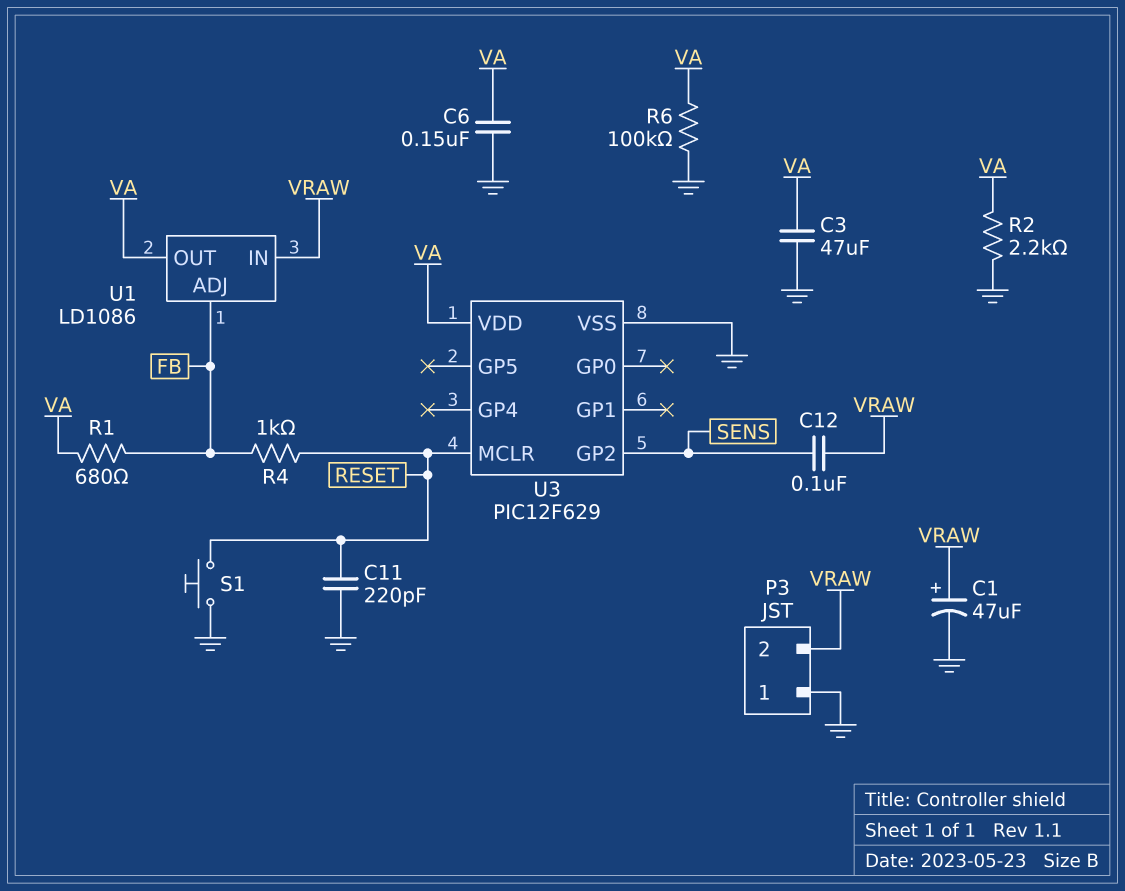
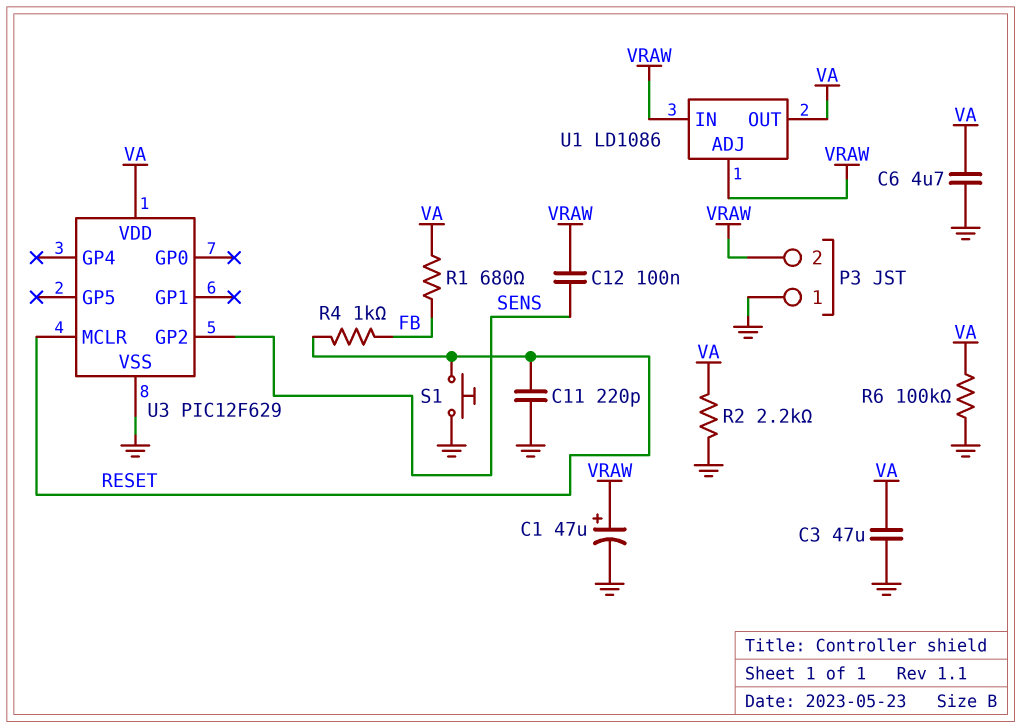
C6: 150nF (GND, VA) -> 4.7uF (GND, VA)
U1 pin ADJ: FB -> VRAW

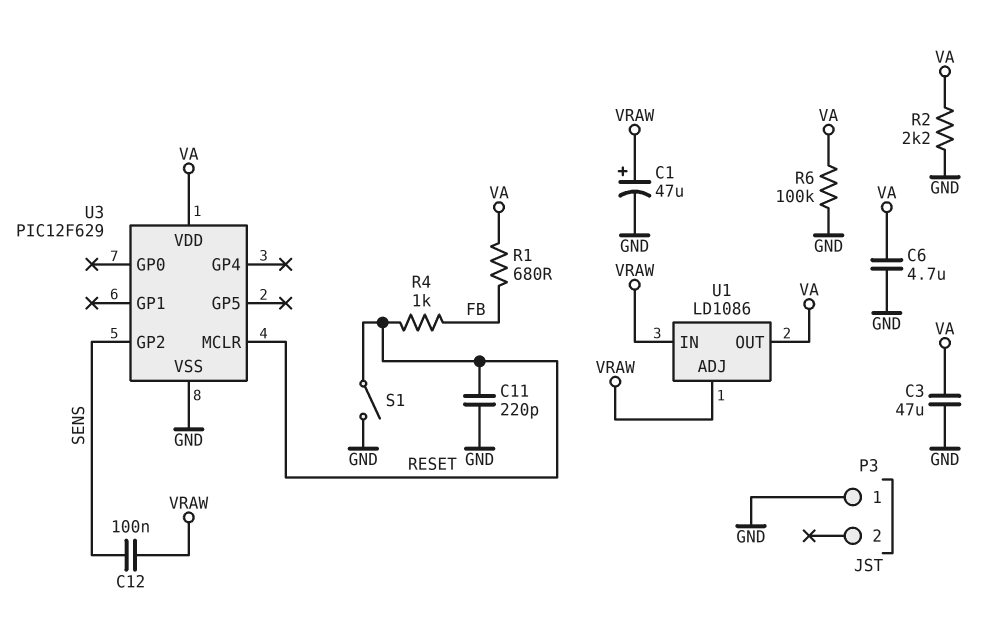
P3 pin 2: VRAW -> none
S1: button (GND, RESET) -> switch (GND, RESET)

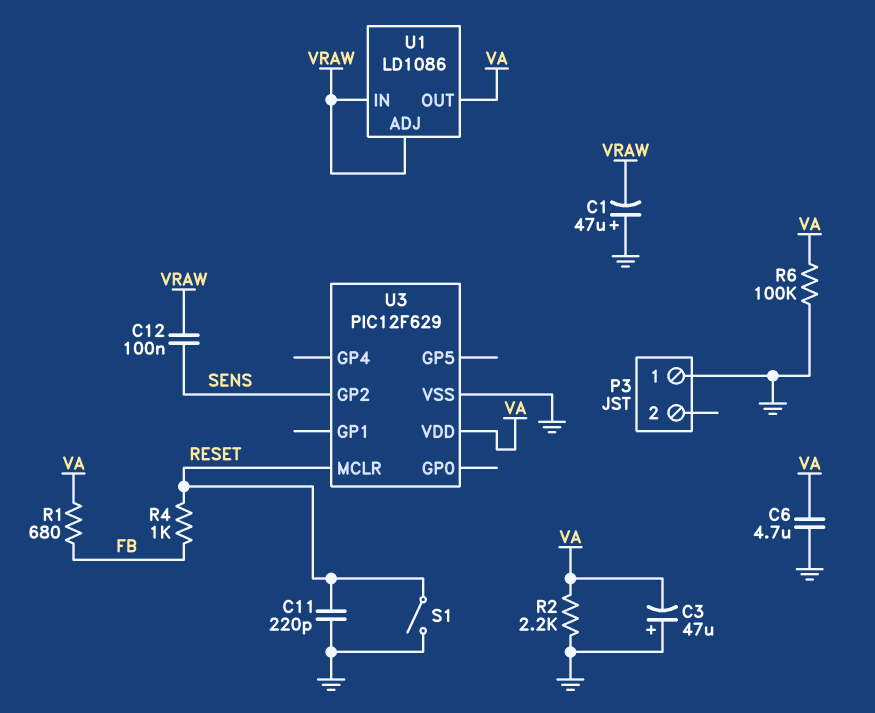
C1: 47uF (plus VRAW, minus GND) -> 47uF (plus GND, minus VRAW)
C3: 47uF (GND, VA) -> 47uF (plus GND, minus VA)

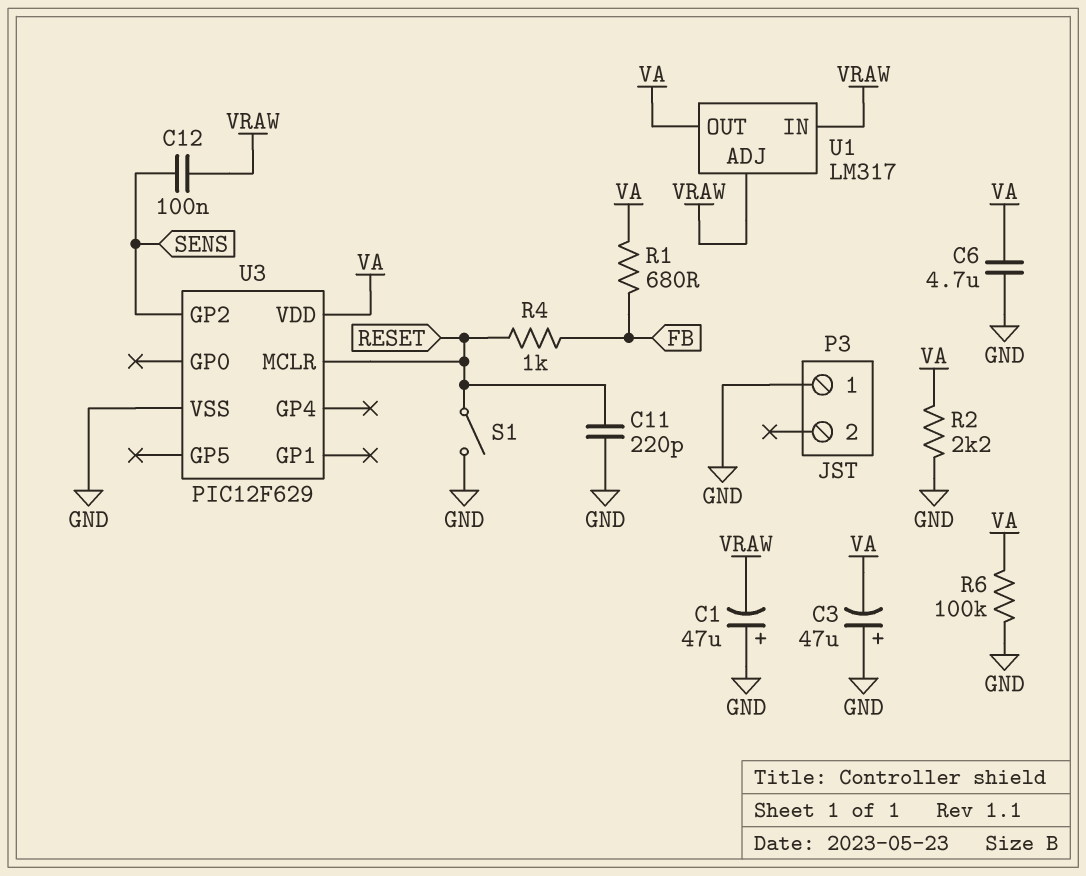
U1: LD1086 -> LM317

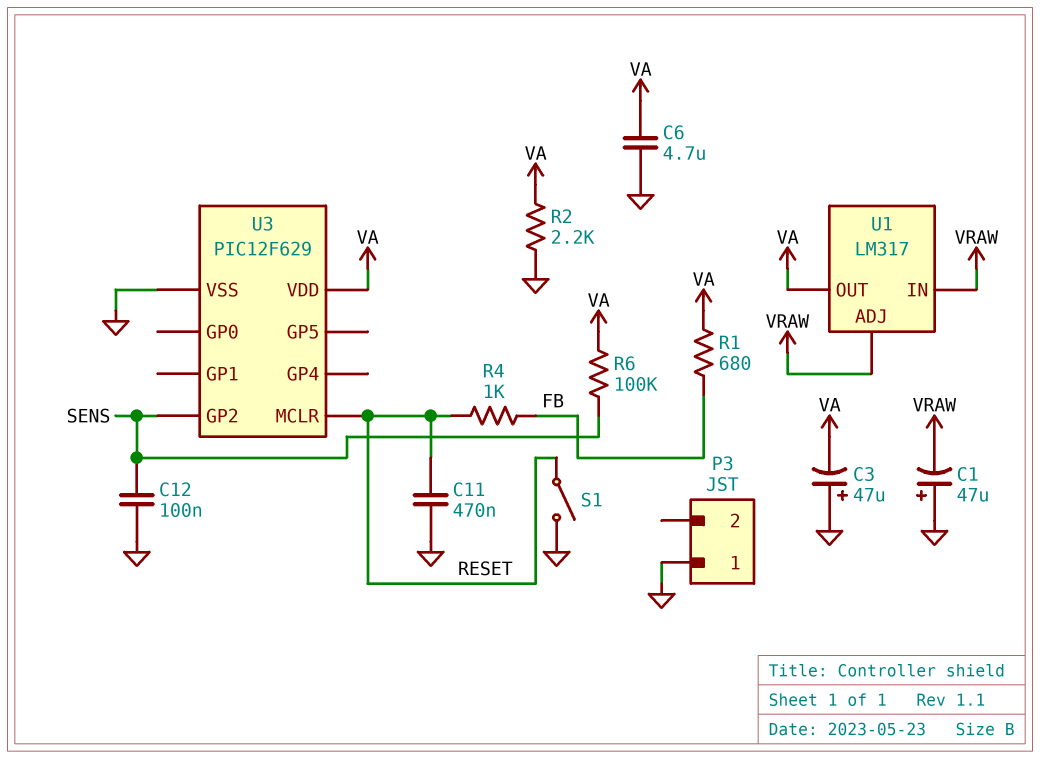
C11: 220pF (GND, RESET) -> 470nF (GND, RESET)
C12: 100nF (SENS, VRAW) -> 100nF (GND, SENS)
R6: 100k (GND, VA) -> 100k (SENS, VA)

